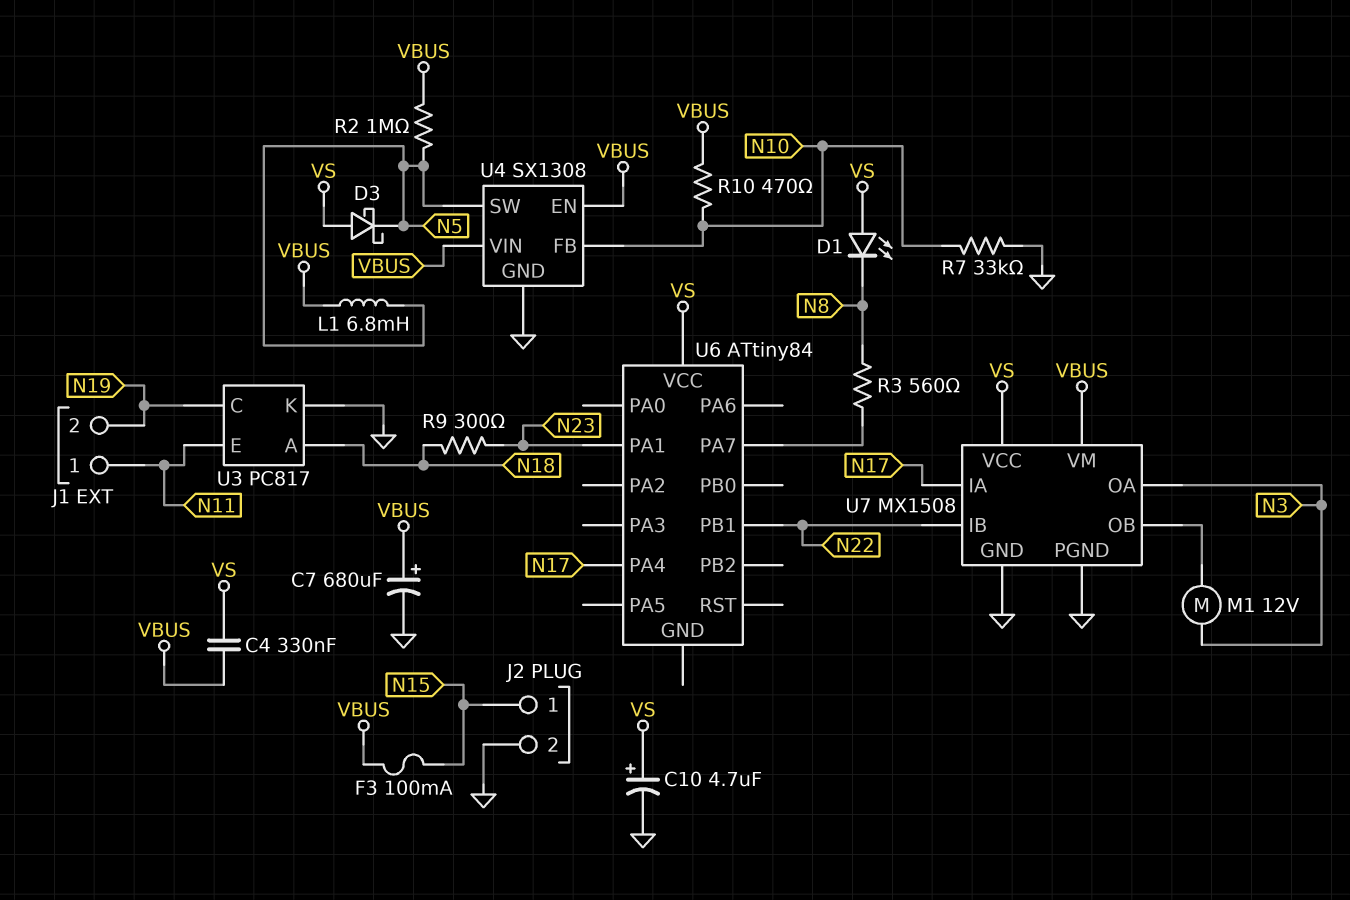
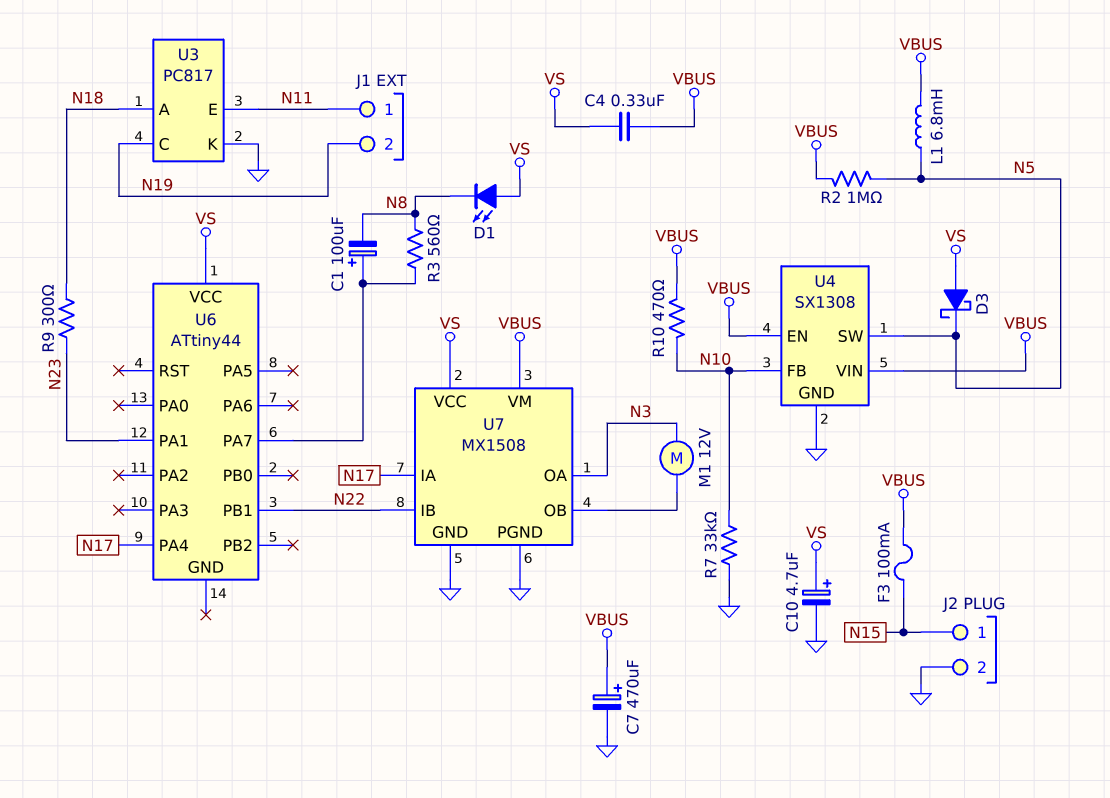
C1: none -> 100uF (plus U6/PA7, minus N8)
C7: 680uF (plus VBUS, minus GND) -> 470uF (plus VBUS, minus GND)
U6: ATtiny84 -> ATtiny44

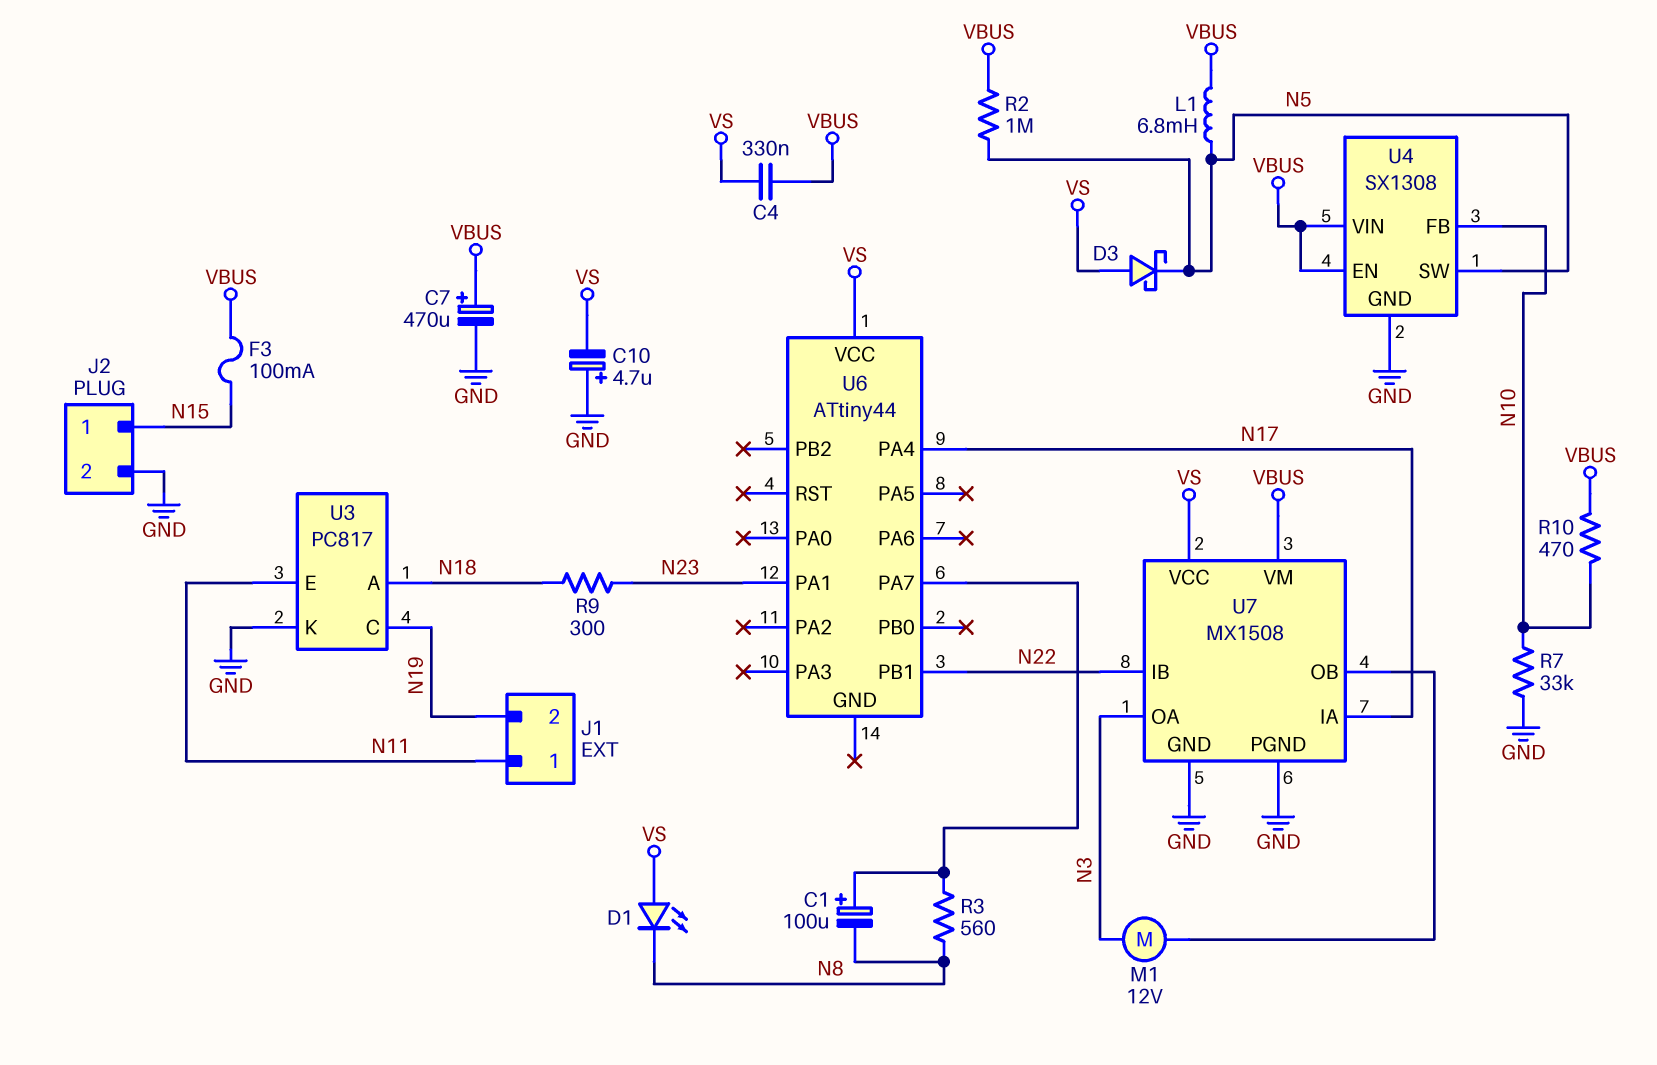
C10: 4.7uF (plus VS, minus GND) -> 4.7uF (plus GND, minus VS)

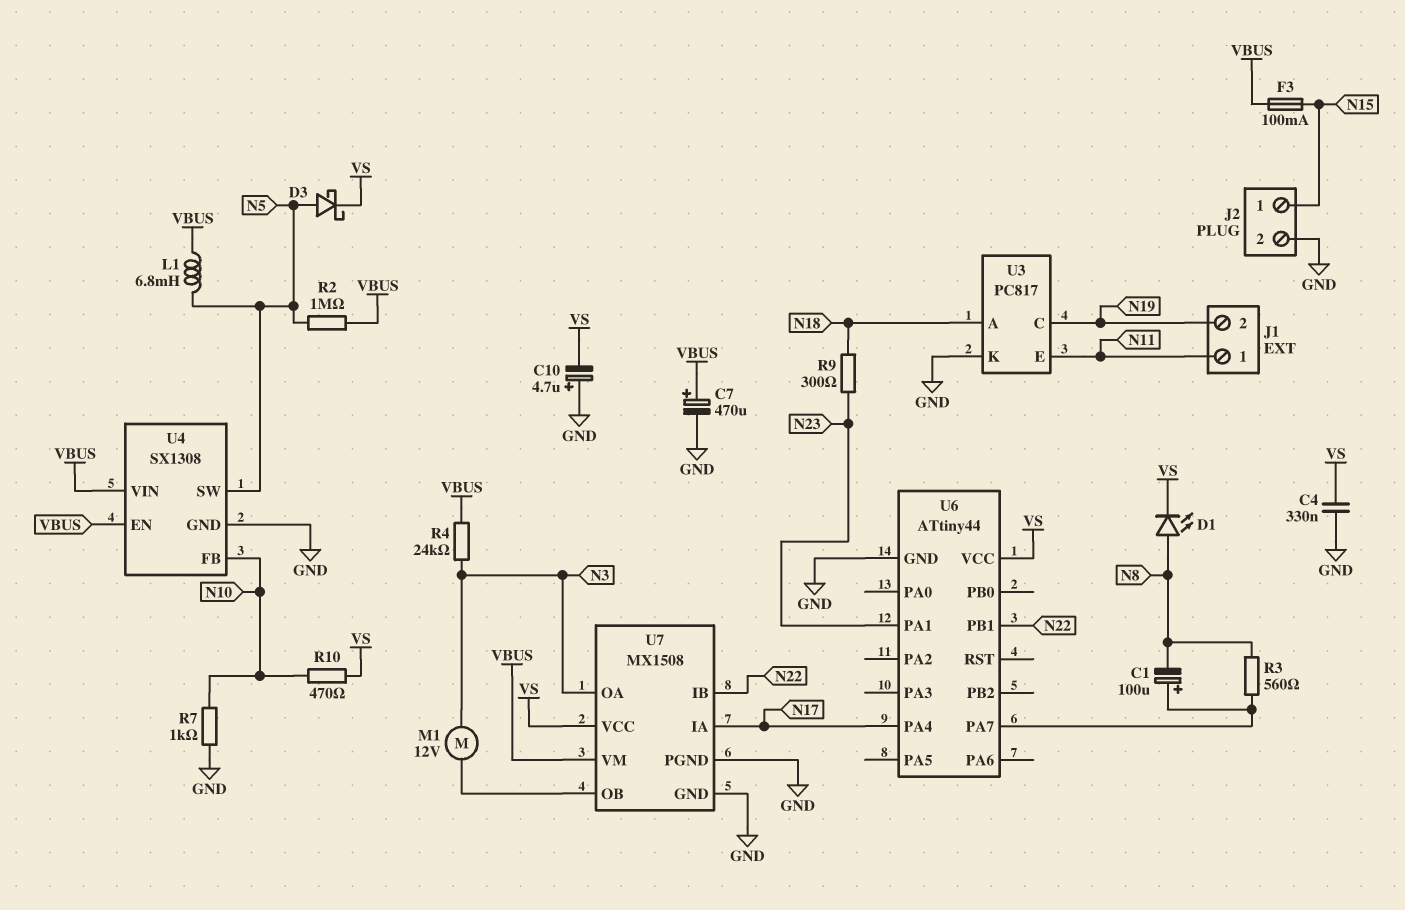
C4: 330nF (VBUS, VS) -> 330nF (GND, VS)
D1: LED (A VS, K N8) -> LED (A N8, K VS)
D3: schottky (A VS, K N5) -> schottky (A N5, K VS)
R4: none -> 24k (N3, VBUS)
R7: 33k (GND, N10) -> 1k (GND, N10)
R10: 470 (N10, VBUS) -> 470 (N10, VS)
U6 pin GND: none -> GND

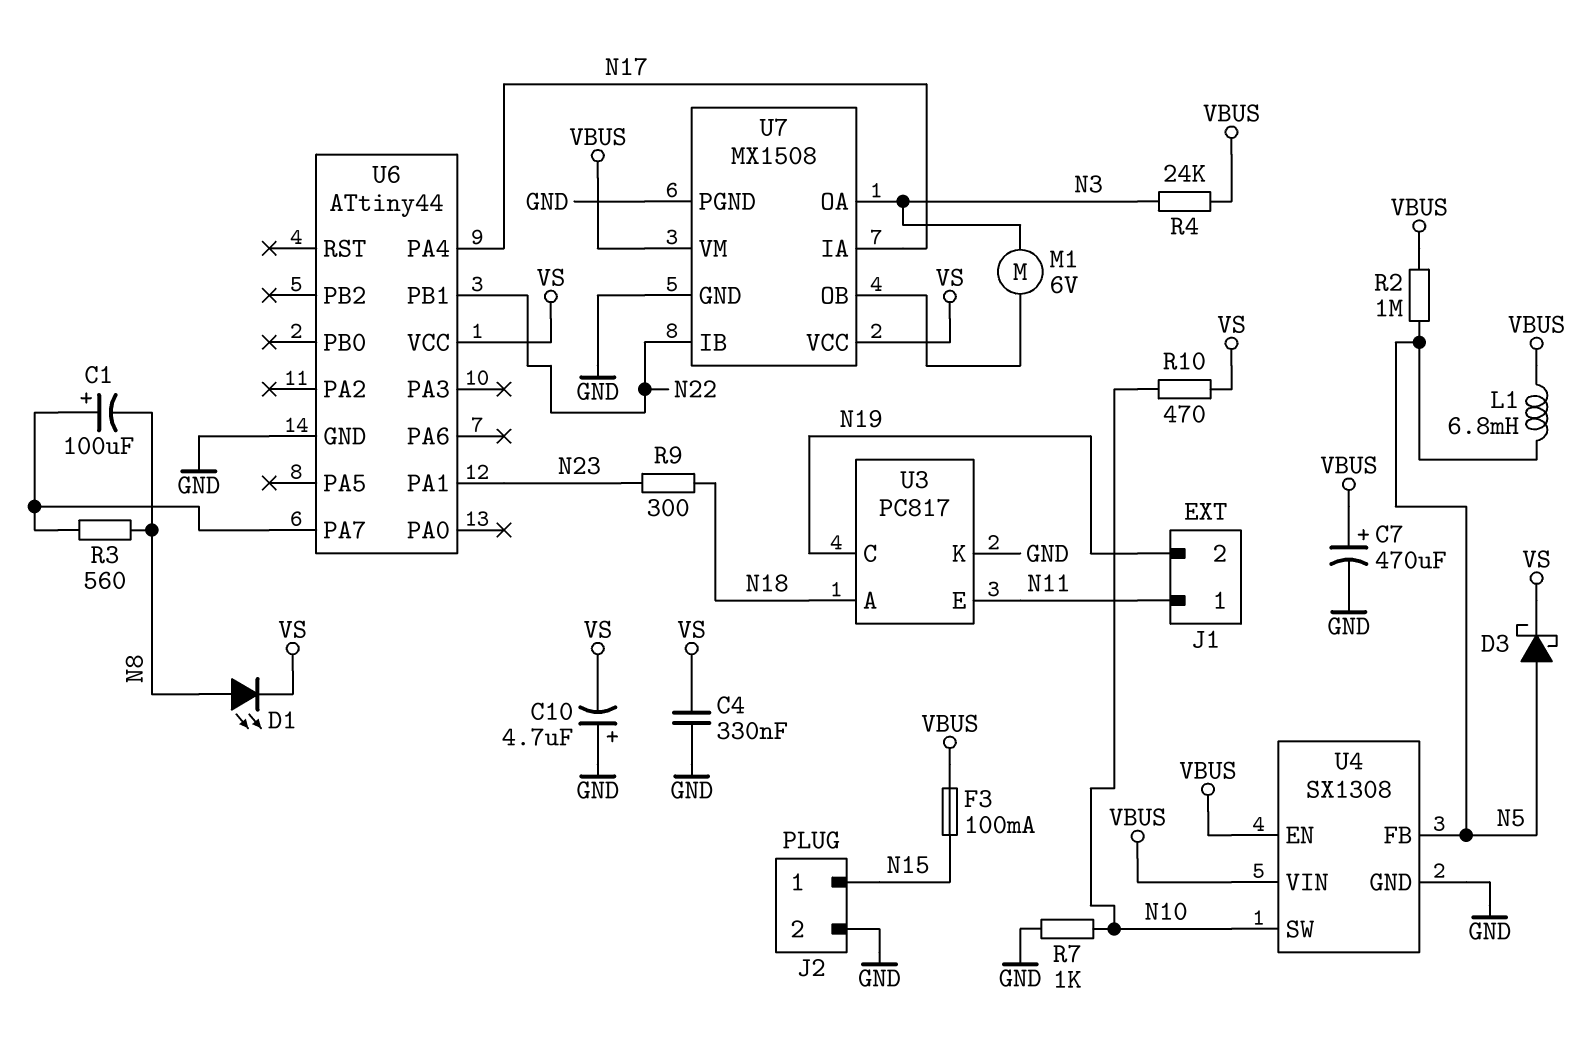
M1: motor 12V (N3, U7/OB) -> motor 6V (N3, U7/OB)
U4 pin FB: N10 -> N5
U4 pin SW: N5 -> N10

